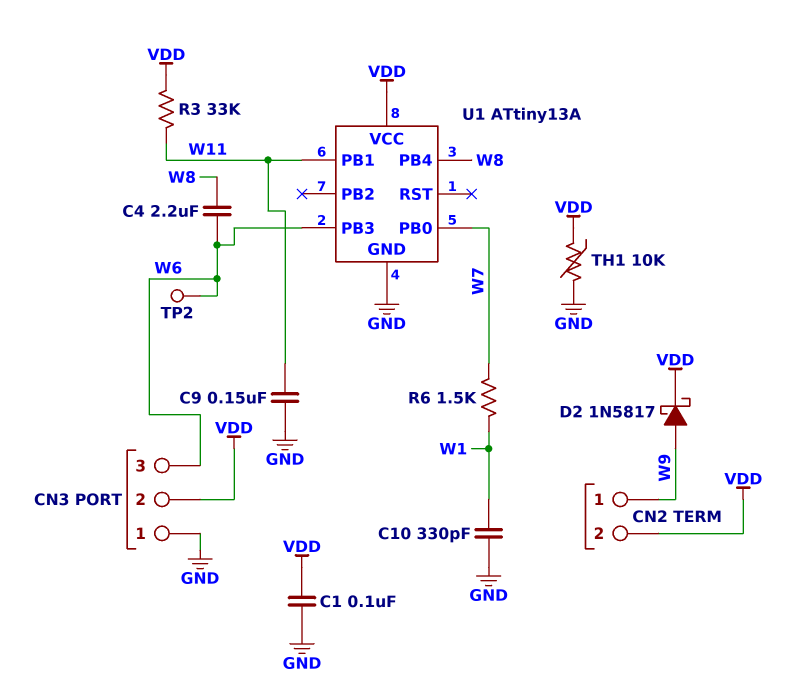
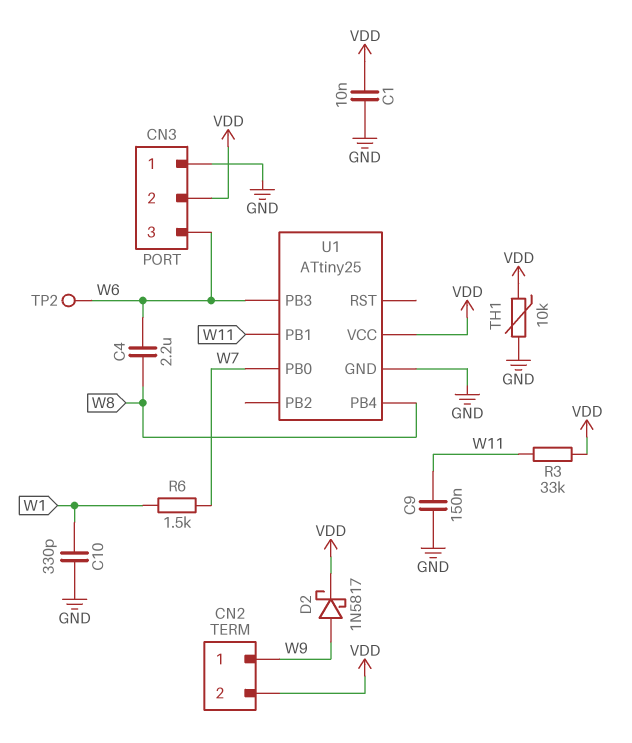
C1: 100nF (GND, VDD) -> 10nF (GND, VDD)
U1: ATtiny13A -> ATtiny25

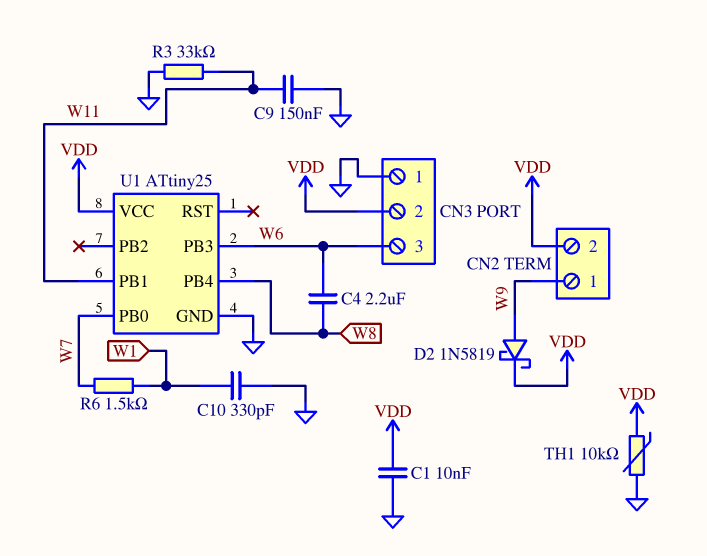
D2: schottky 1N5817 (A W9, K VDD) -> schottky 1N5819 (A W9, K VDD)
R3: 33k (VDD, W11) -> 33k (GND, W11)
TP2: test point (W6) -> none

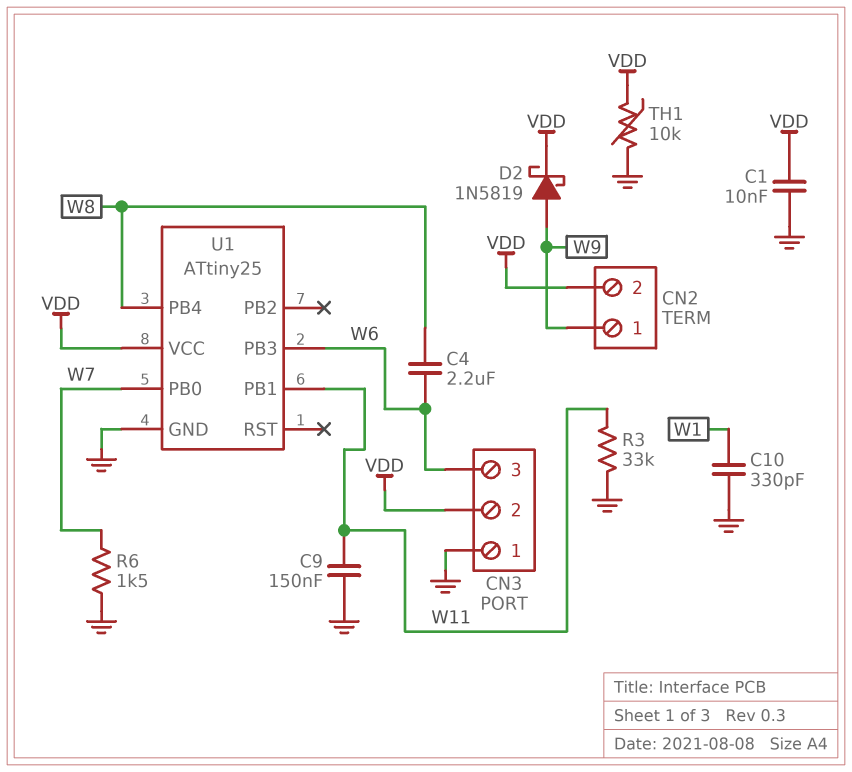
R6: 1.5k (W1, W7) -> 1.5k (GND, W7)

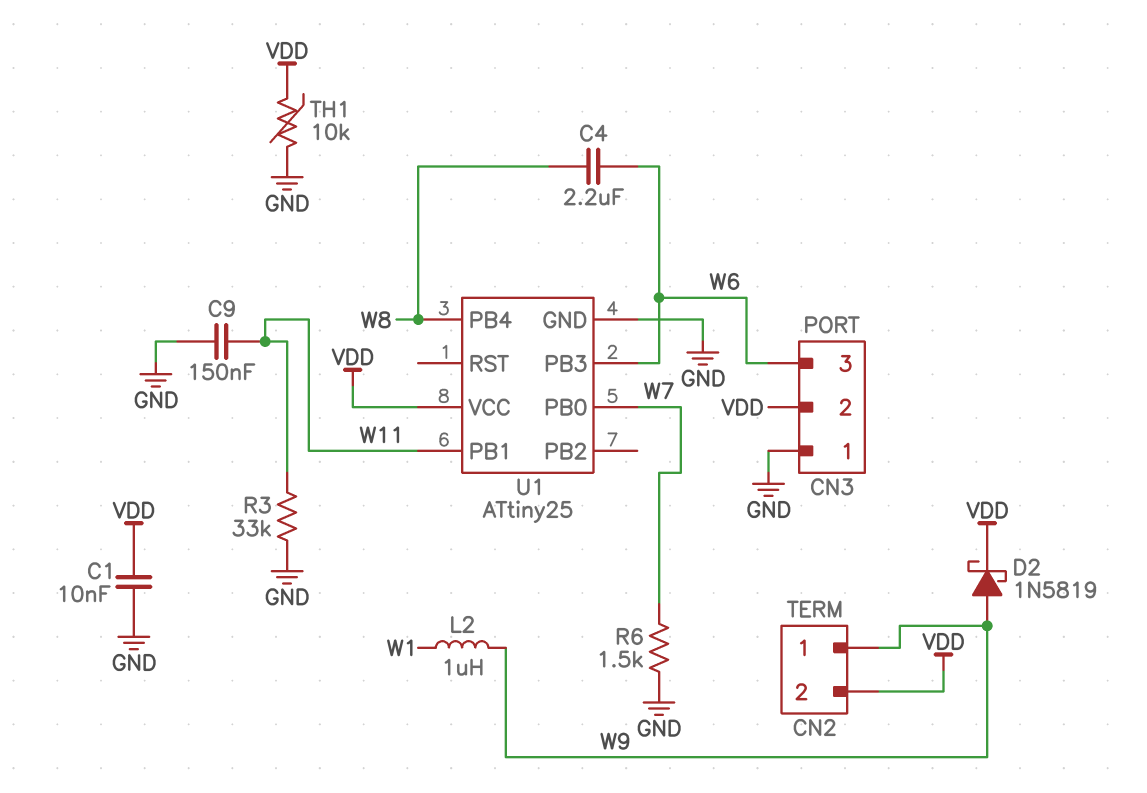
C10: 330pF (GND, W1) -> none
L2: none -> 1uH (W1, W9)

